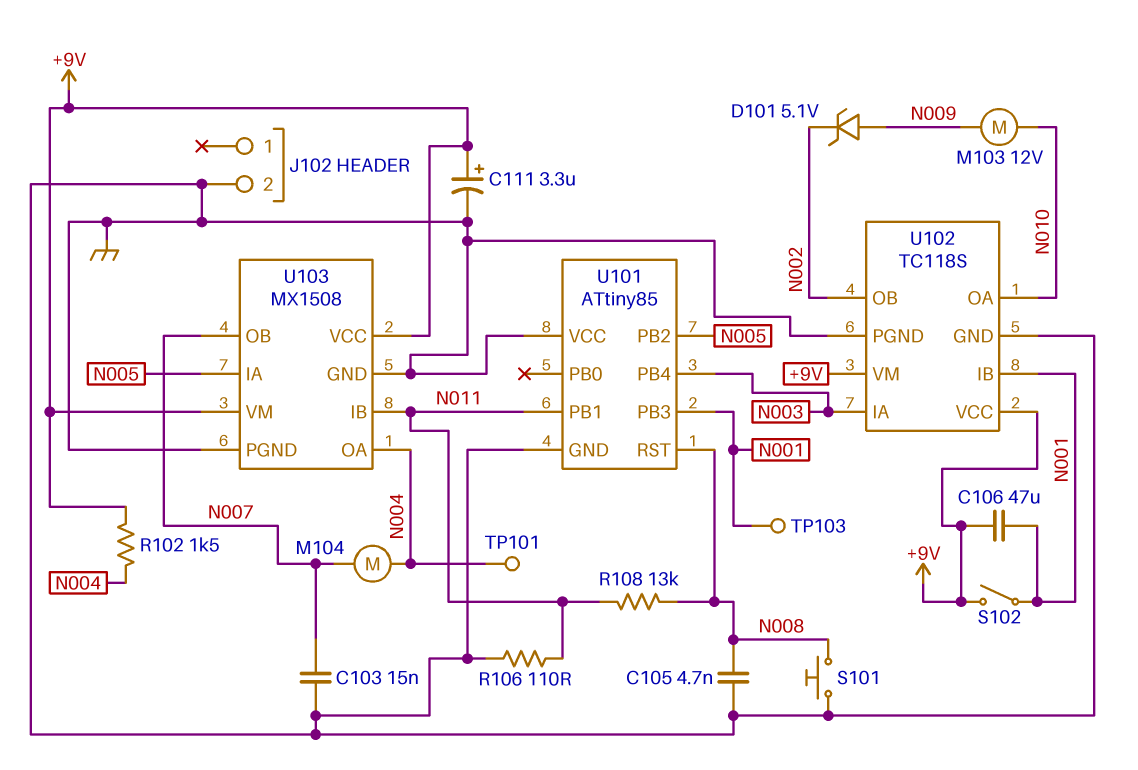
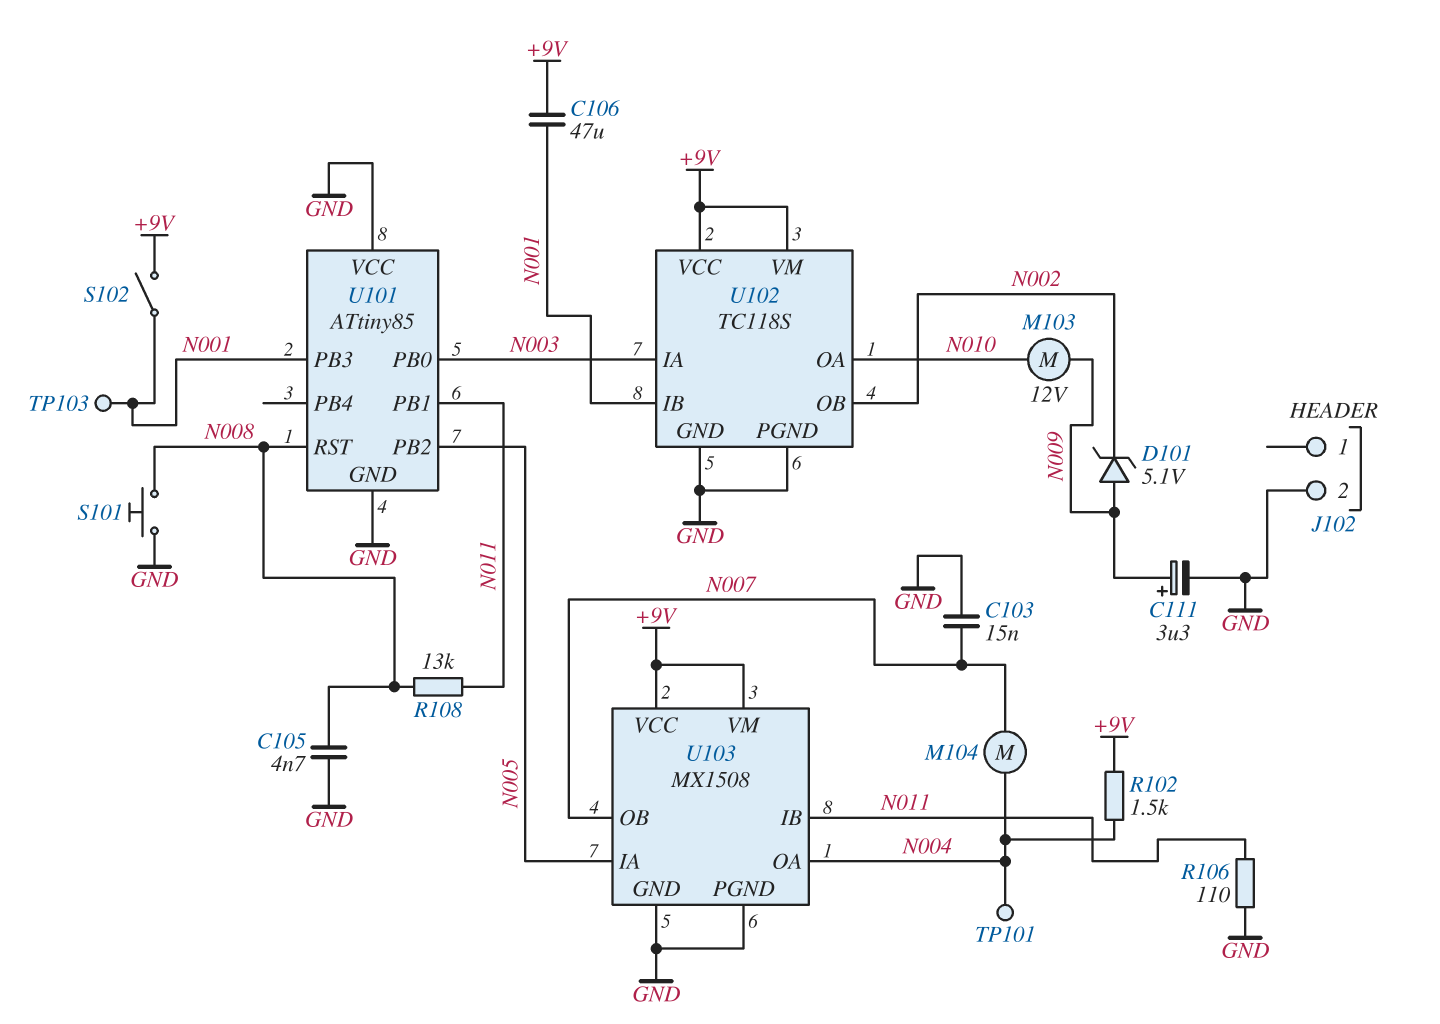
C111: 3.3uF (plus +9V, minus GND) -> 3.3uF (plus N009, minus GND)
U101 pin PB0: none -> N003
U101 pin PB4: N003 -> none

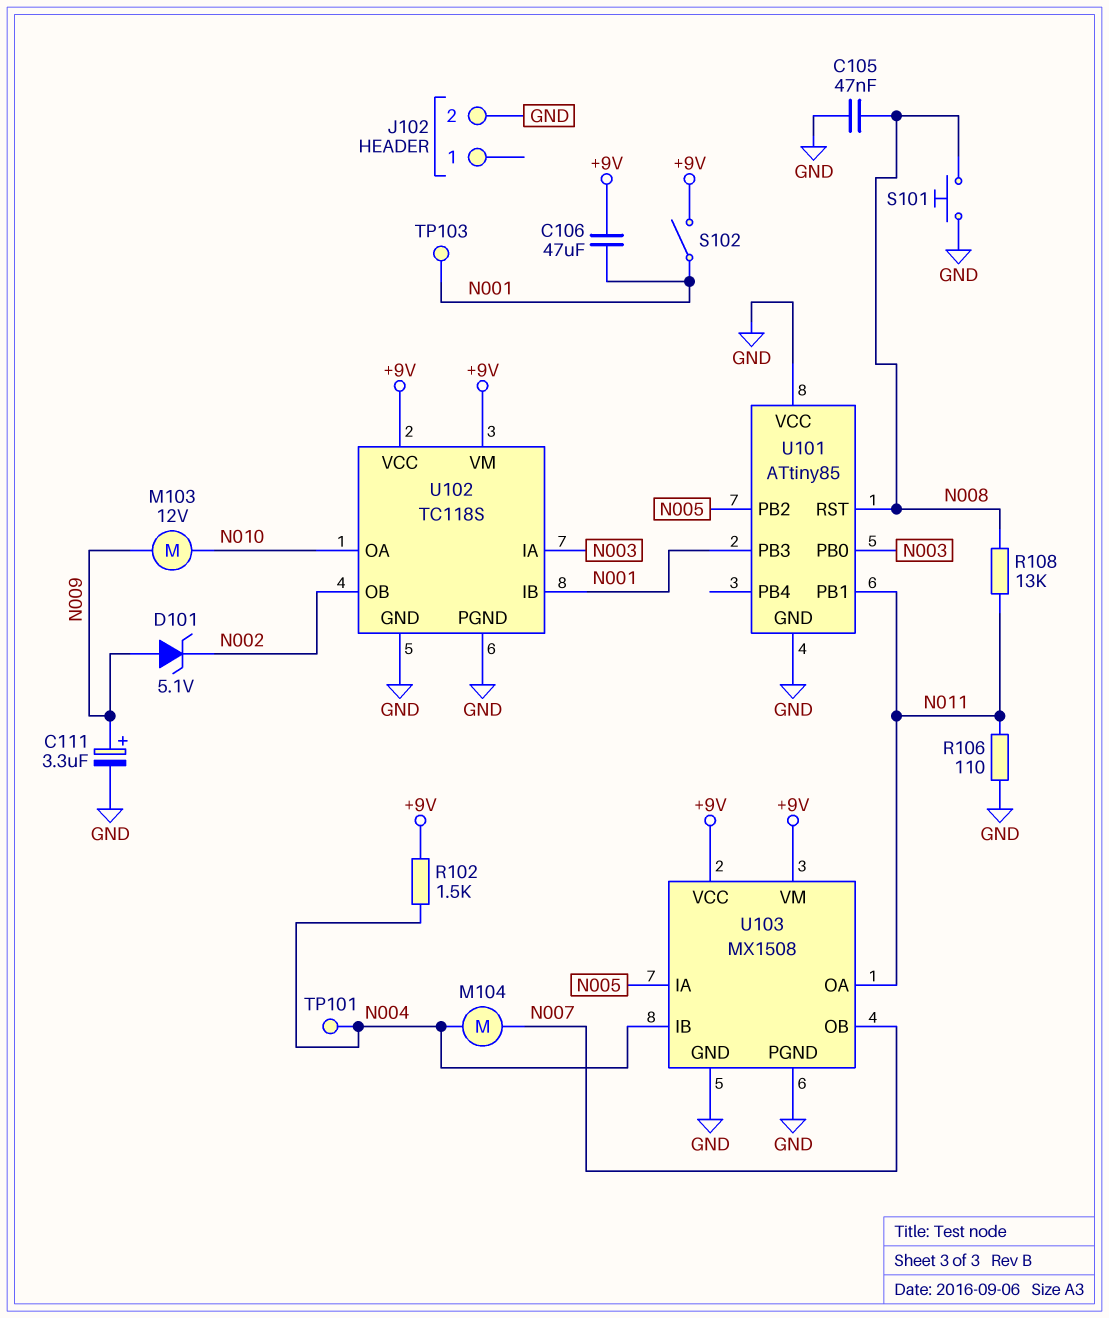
C103: 15nF (GND, N007) -> none
C105: 4.7nF (GND, N008) -> 47nF (GND, N008)
U103 pin IB: N011 -> N004
U103 pin OA: N004 -> N011

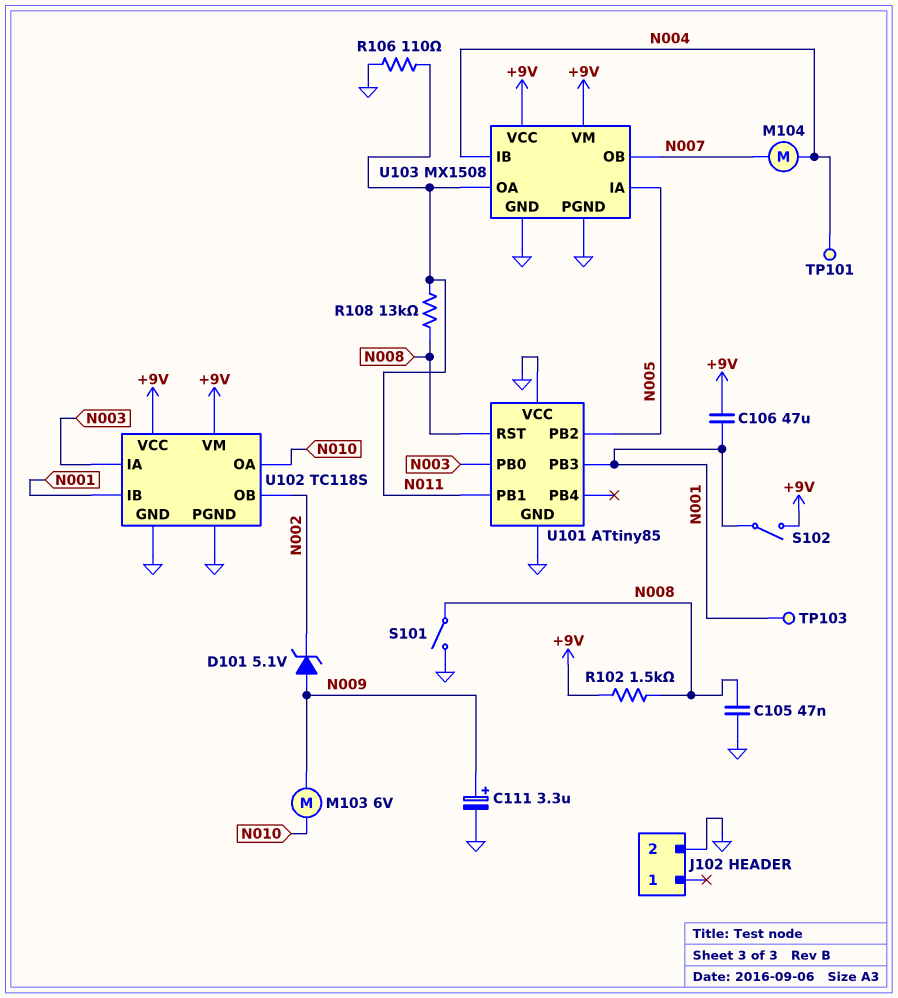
M103: motor 12V (N009, N010) -> motor 6V (N009, N010)
R102: 1.5k (+9V, N004) -> 1.5k (+9V, N008)
S101: button (GND, N008) -> switch (GND, N008)

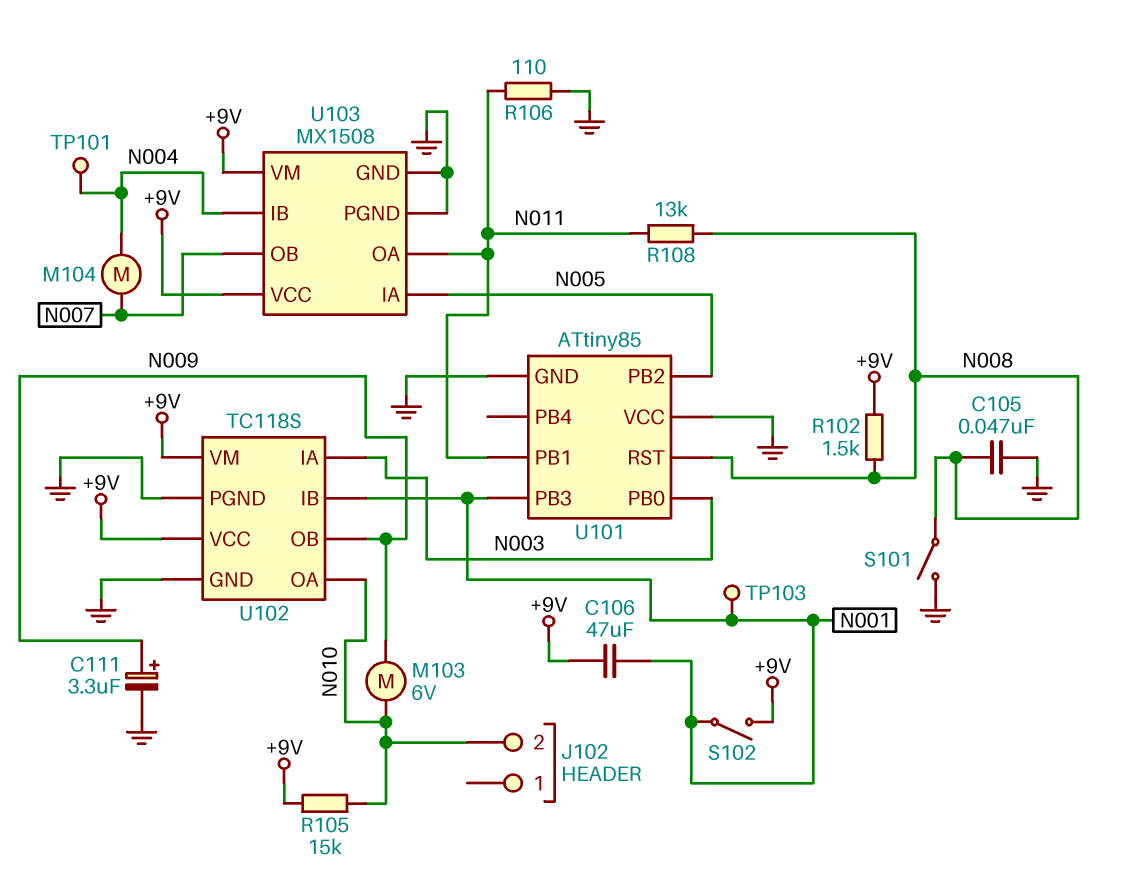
D101: zener 5.1V (A N009, K N002) -> none
J102 pin 2: GND -> N010
R105: none -> 15k (+9V, N010)
U102 pin OB: N002 -> N009

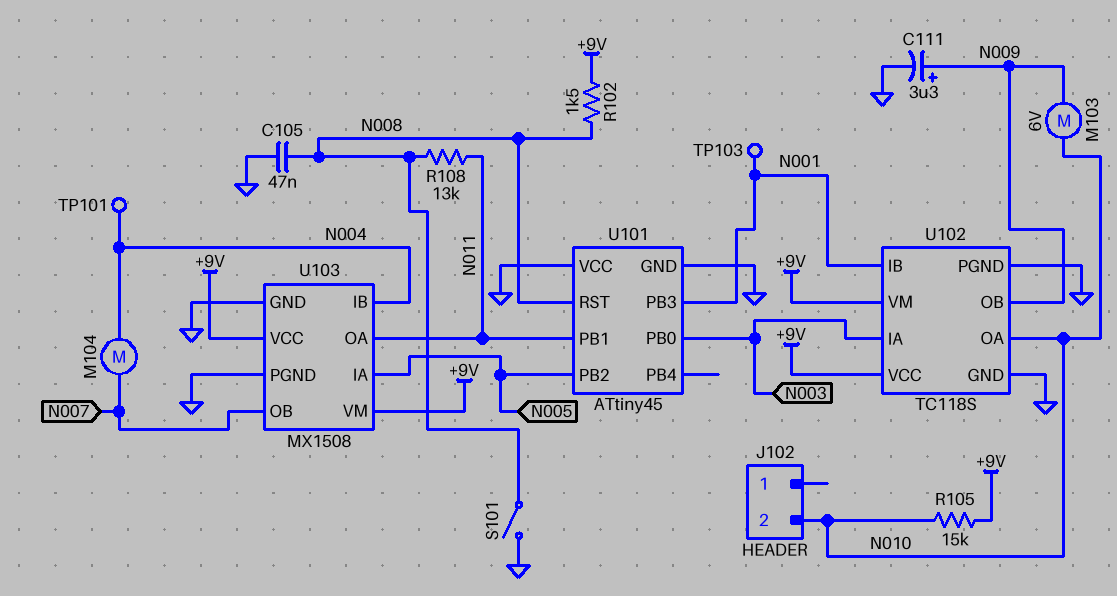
C106: 47uF (+9V, N001) -> none
R106: 110 (GND, N011) -> none
S102: switch (+9V, N001) -> none
U101: ATtiny85 -> ATtiny45

